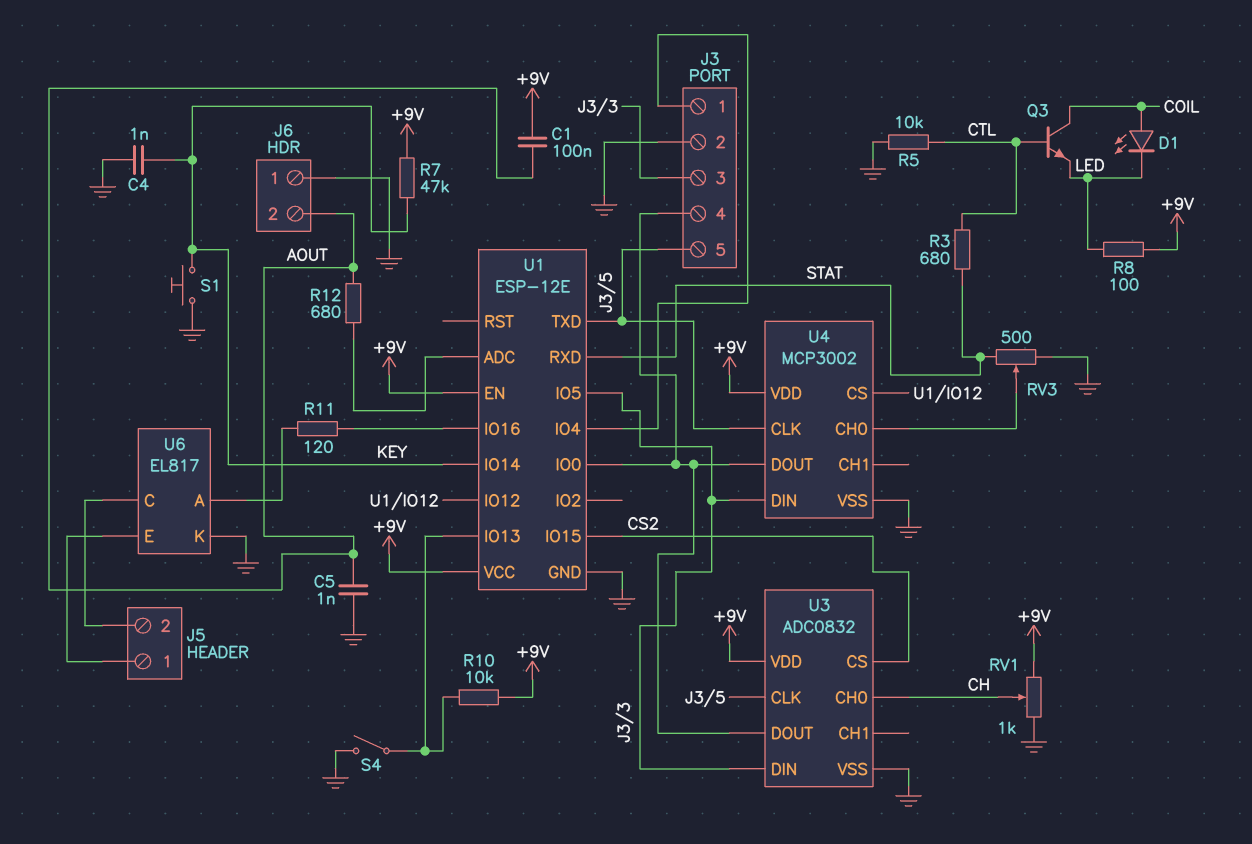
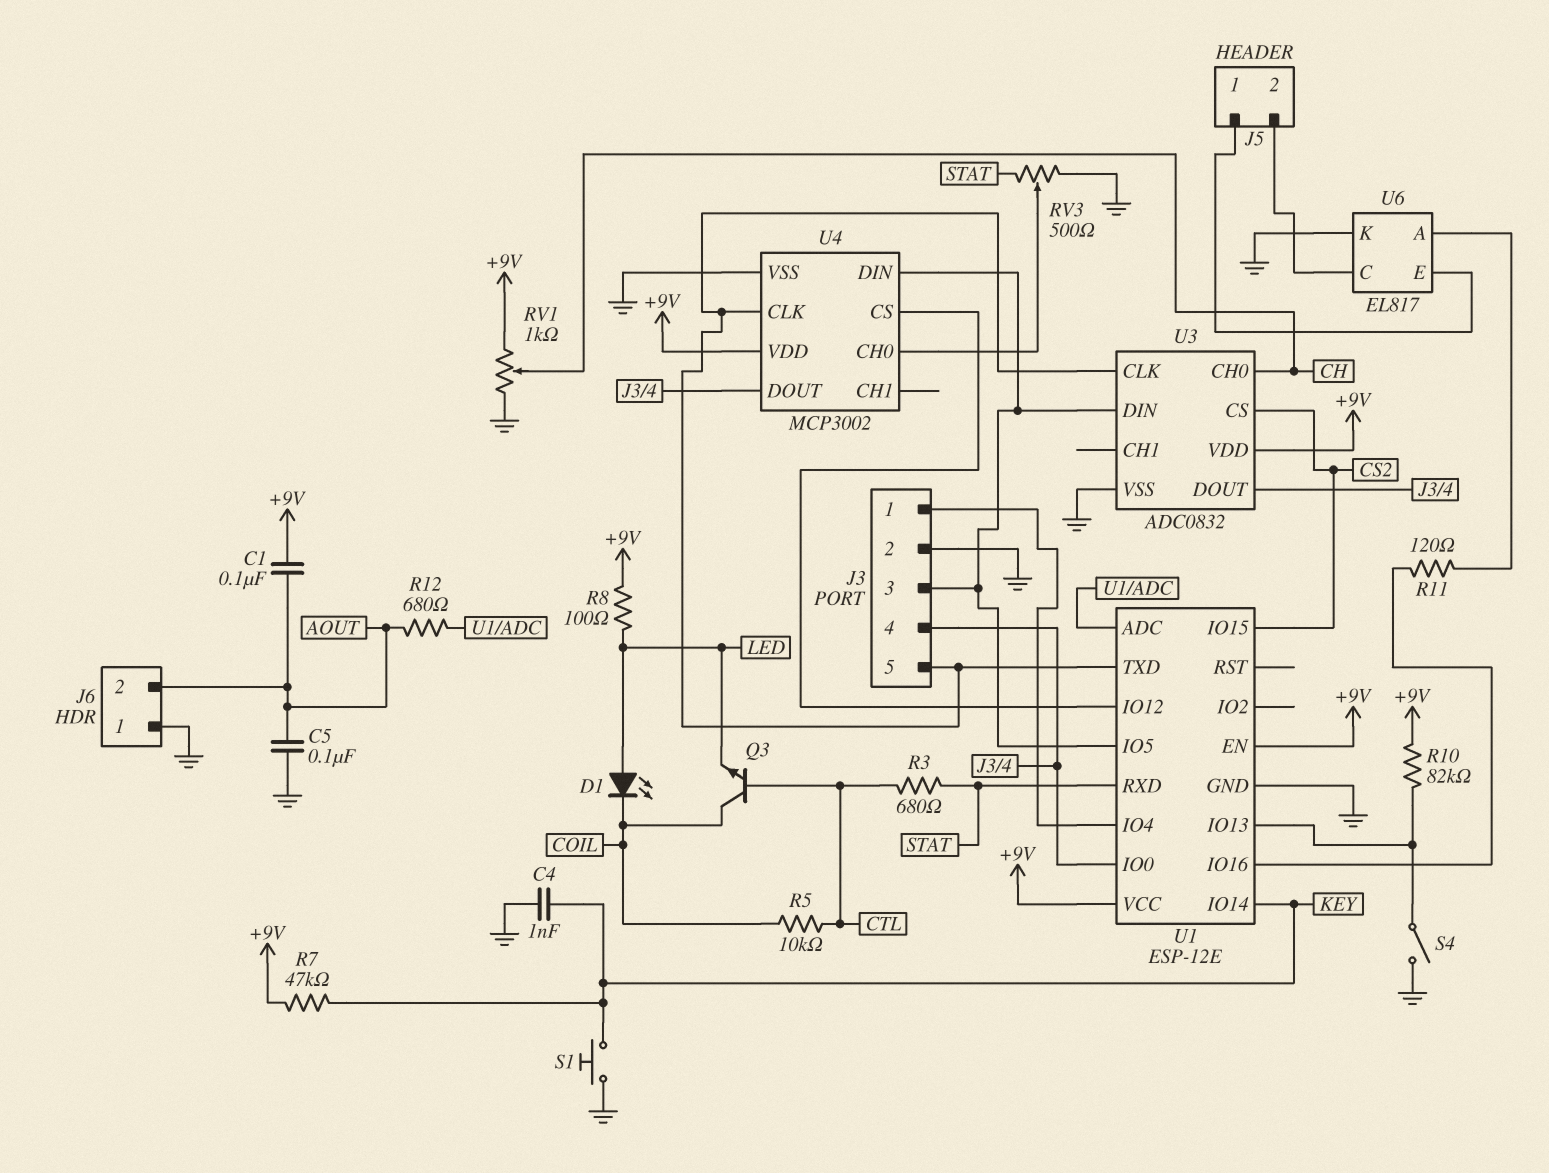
C5: 1nF (AOUT, GND) -> 100nF (AOUT, GND)
D1: LED (A COIL, K LED) -> LED (A LED, K COIL)
R5: 10k (CTL, GND) -> 10k (COIL, CTL)
R10: 10k (+9V, U1/IO13) -> 82k (+9V, U1/IO13)

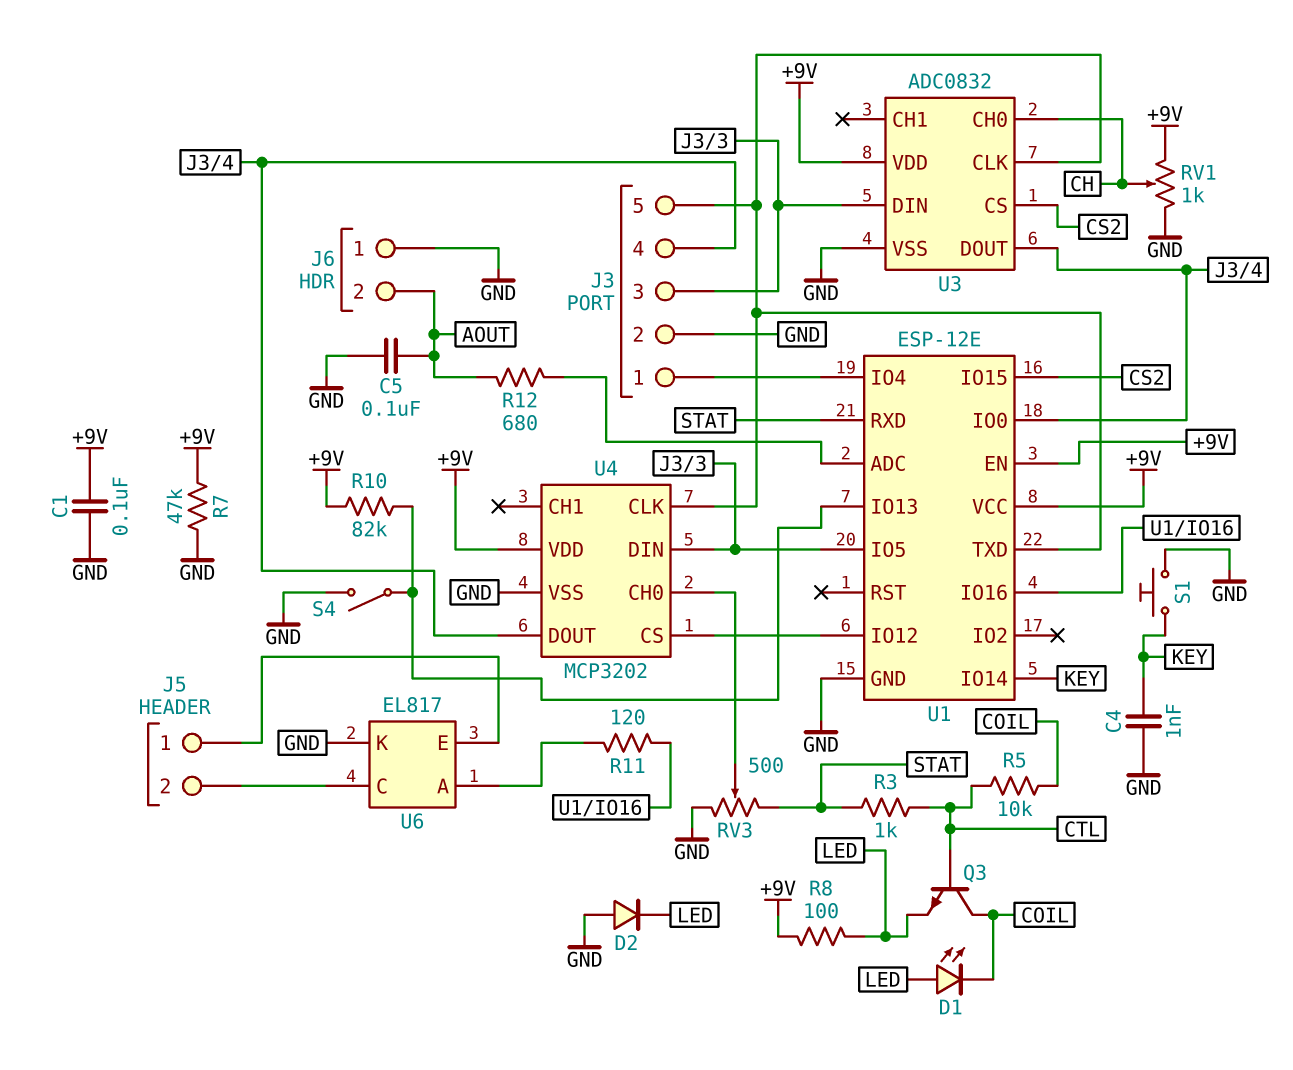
C1: 100nF (+9V, AOUT) -> 100nF (+9V, GND)
D2: none -> diode (A GND, K LED)
R3: 680 (CTL, STAT) -> 1k (CTL, STAT)
R7: 47k (+9V, KEY) -> 47k (+9V, GND)
U4: MCP3002 -> MCP3202

